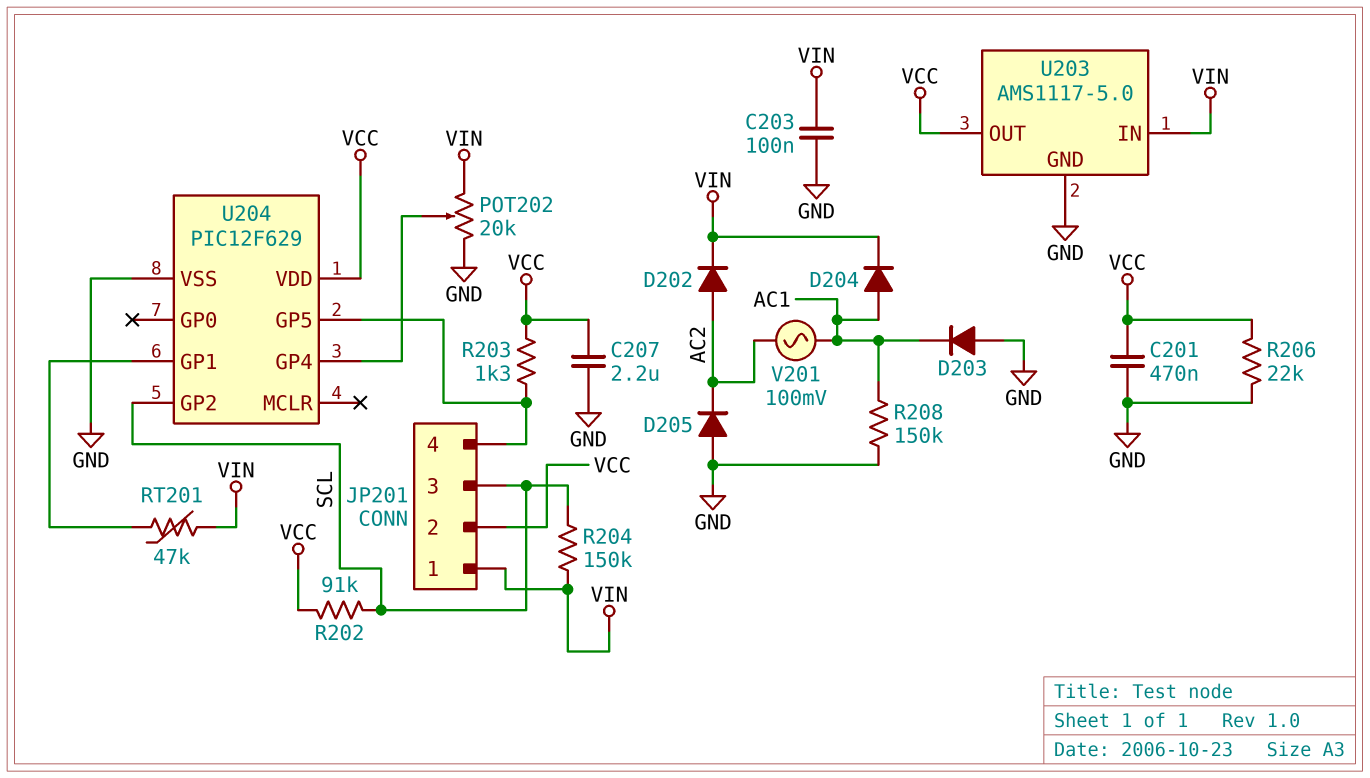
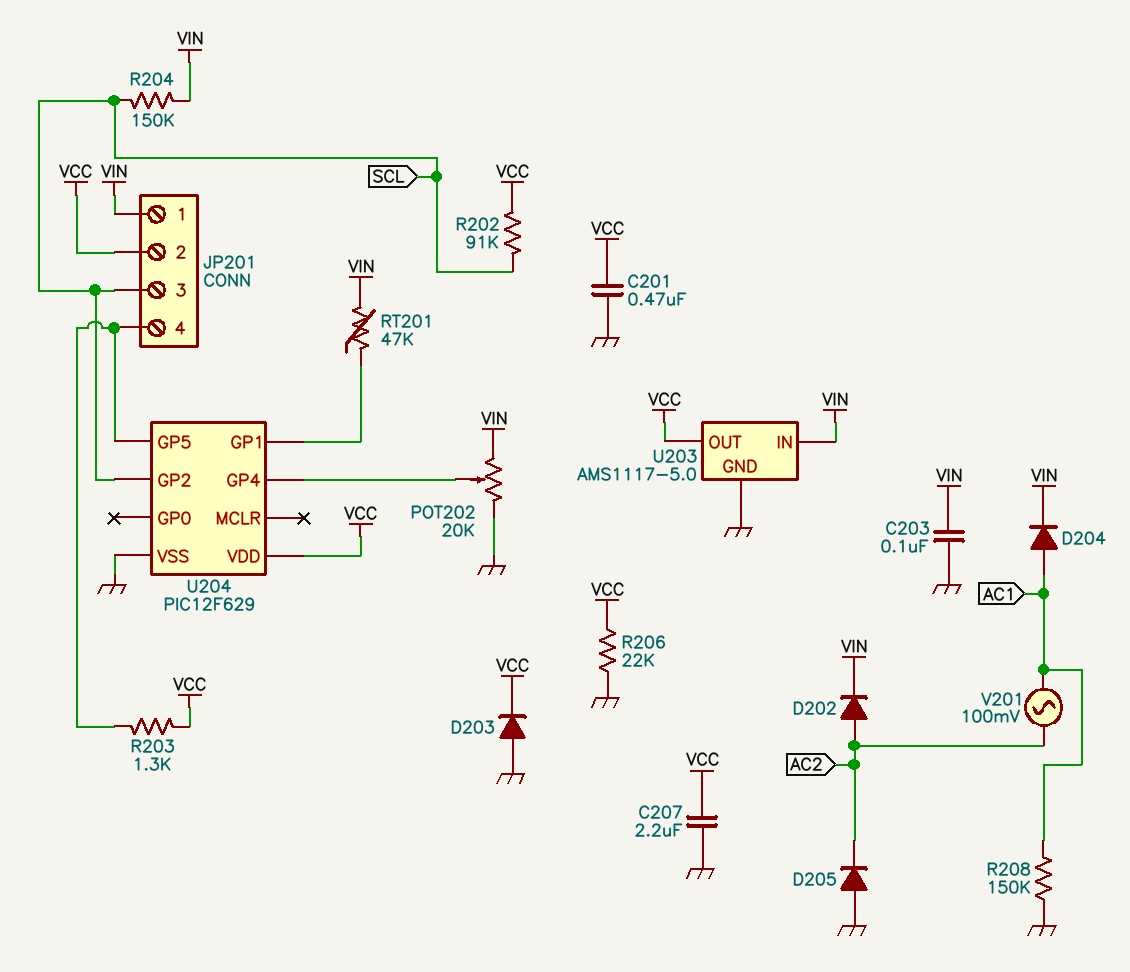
D203: diode (A GND, K AC1) -> diode (A GND, K VCC)

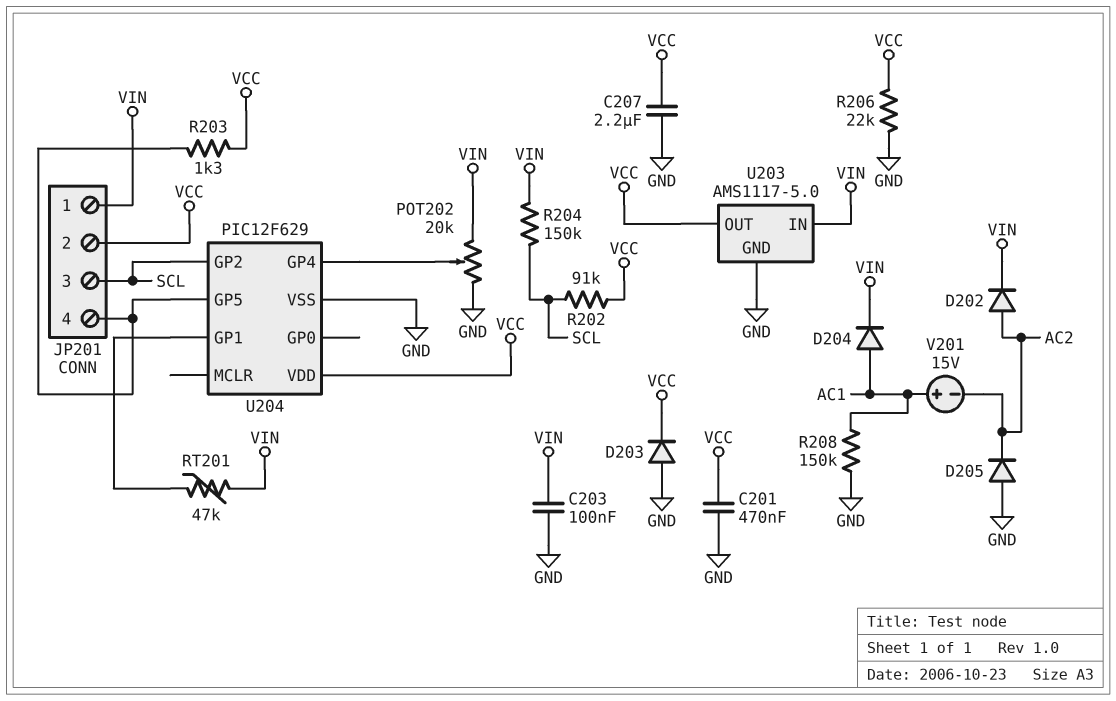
V201: AC 100mV (AC1, AC2) -> 15V (plus AC1, minus AC2)

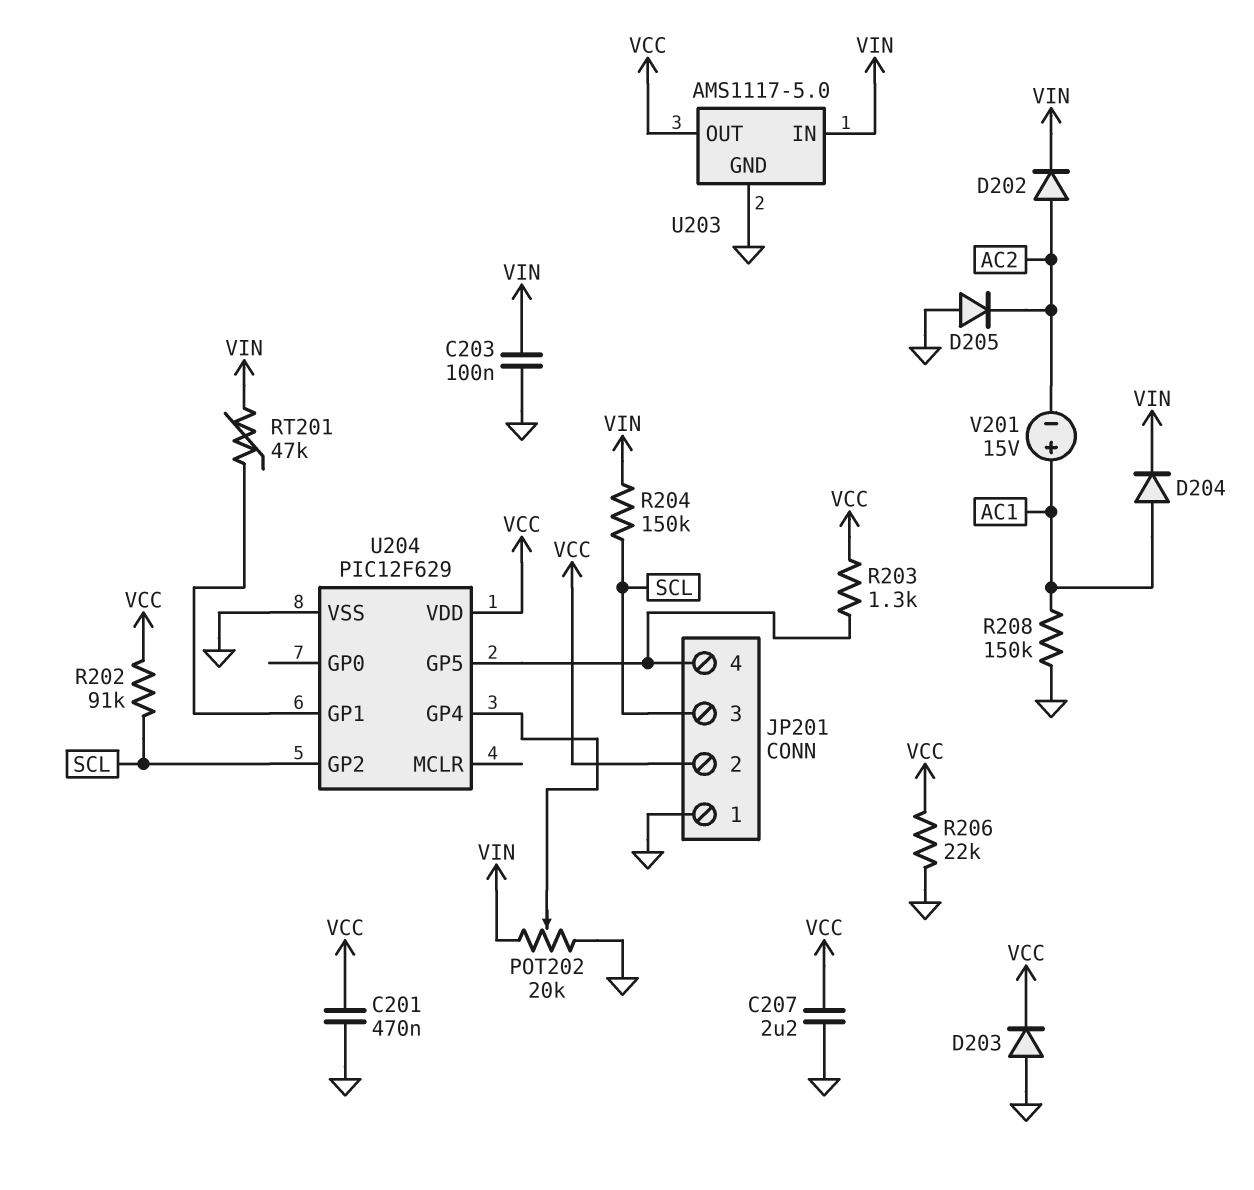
JP201 pin 1: VIN -> GND

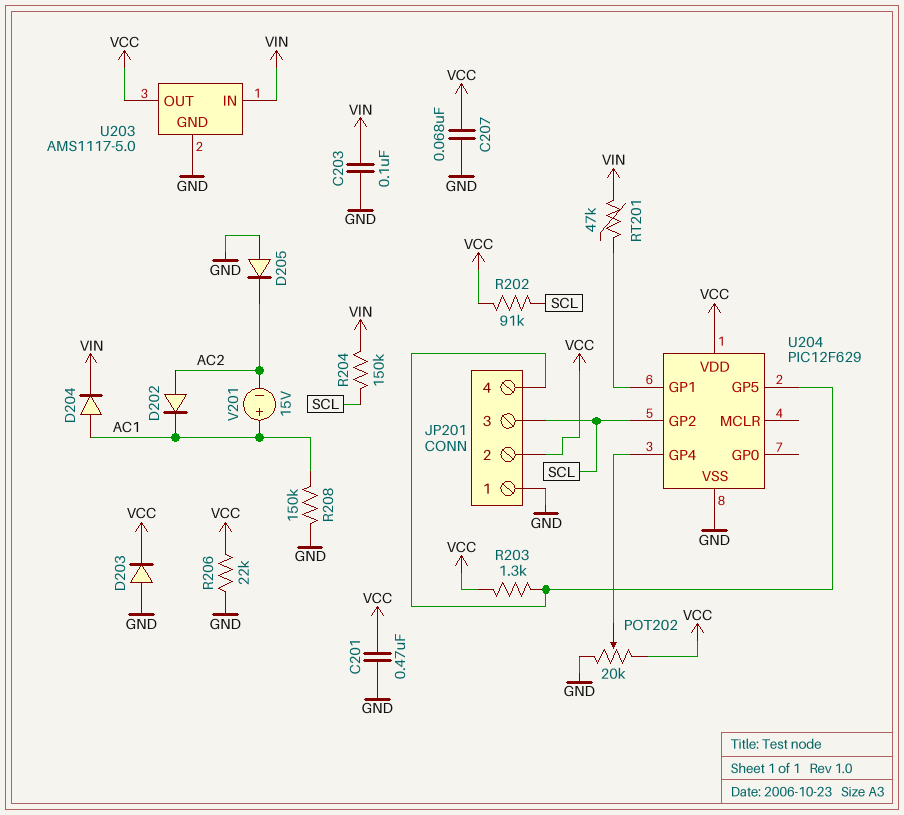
C207: 2.2uF (GND, VCC) -> 68nF (GND, VCC)
D202: diode (A AC2, K VIN) -> diode (A AC2, K AC1)
POT202: 20k (GND, VIN, wiper U204/GP4) -> 20k (GND, VCC, wiper U204/GP4)

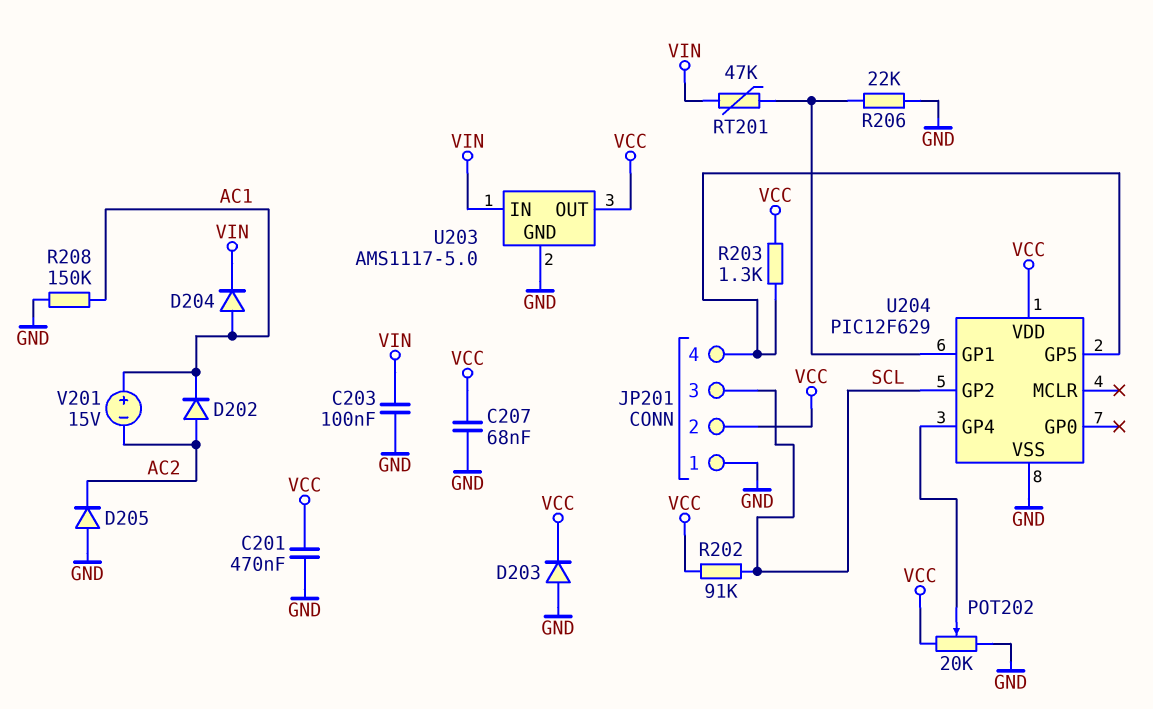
R204: 150k (SCL, VIN) -> none
R206: 22k (GND, VCC) -> 22k (GND, U204/GP1)

